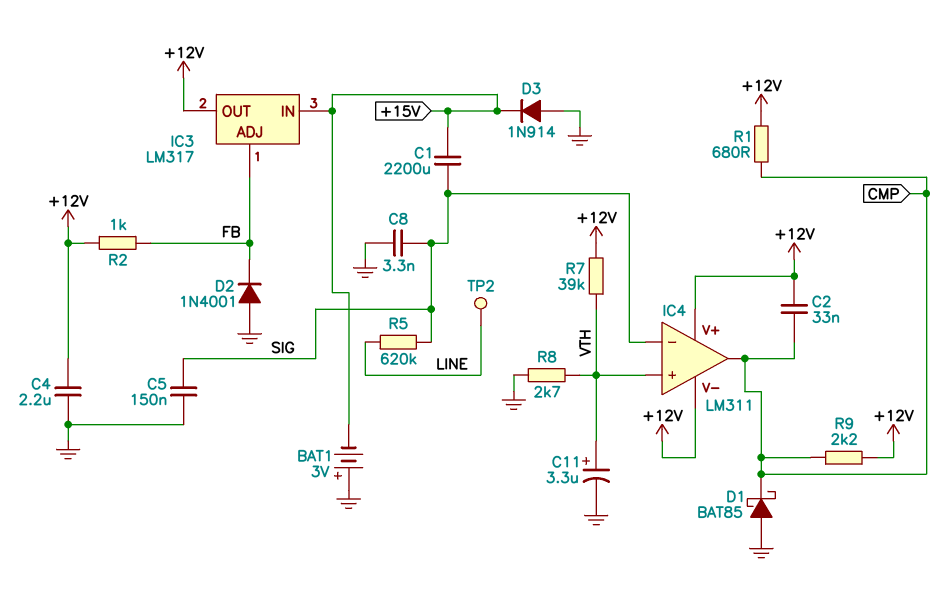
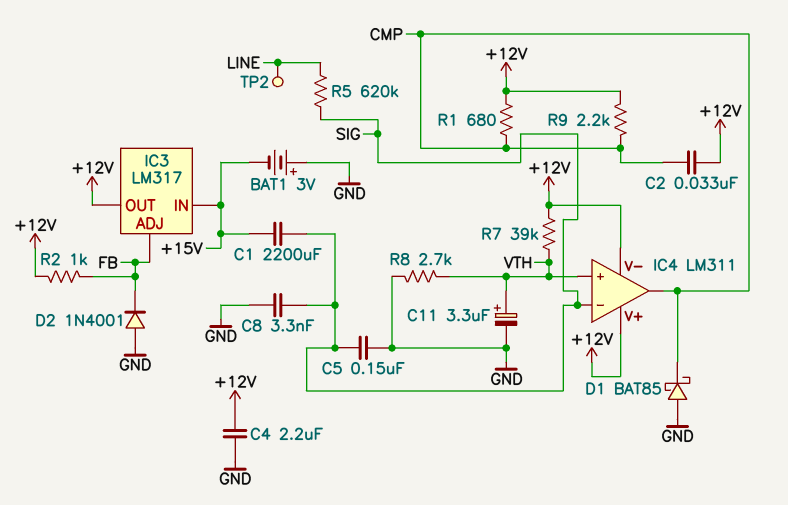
D3: diode 1N914 (A GND, K +15V) -> none

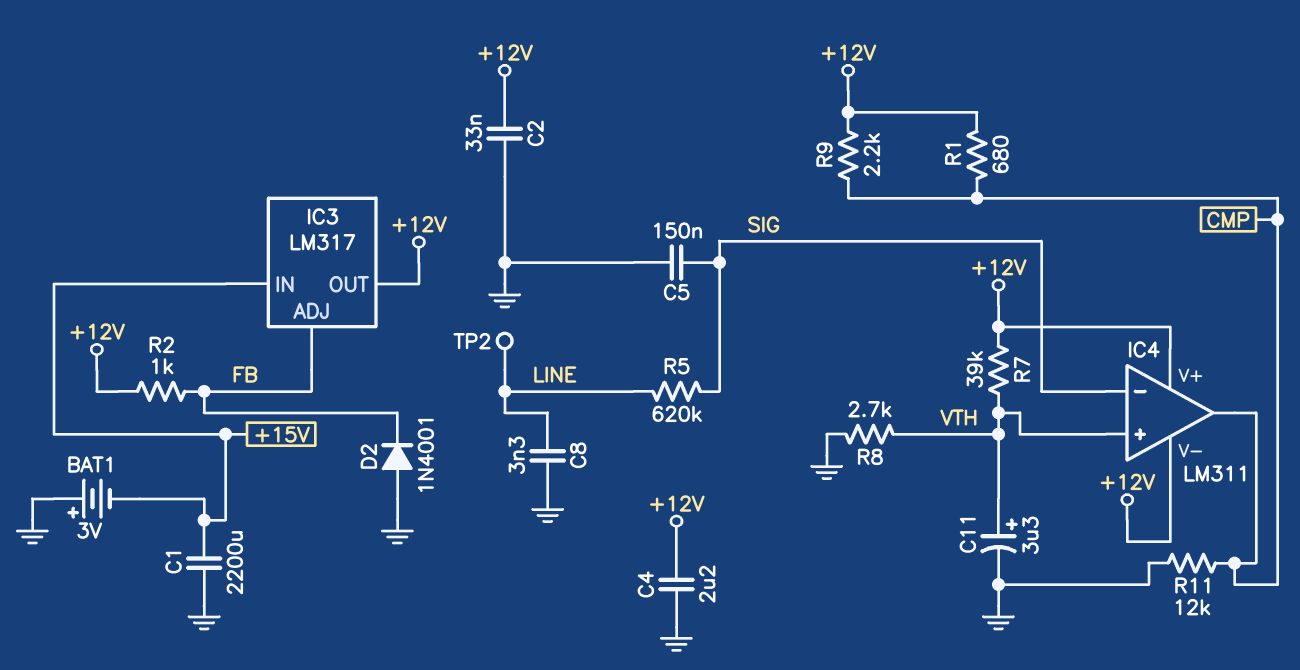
C1: 2200uF (+15V, SIG) -> 2200uF (+15V, GND)
C2: 33nF (+12V, CMP) -> 33nF (+12V, GND)
C8: 3.3nF (GND, SIG) -> 3.3nF (GND, LINE)
D1: schottky BAT85 (A GND, K CMP) -> none
R11: none -> 12k (CMP, GND)

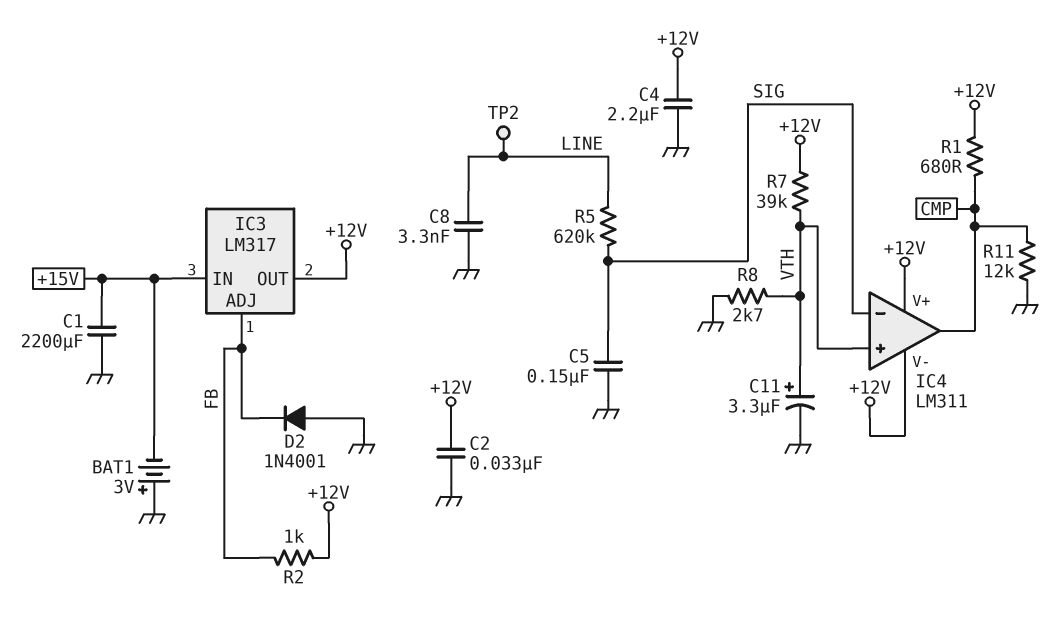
R9: 2.2k (+12V, CMP) -> none

